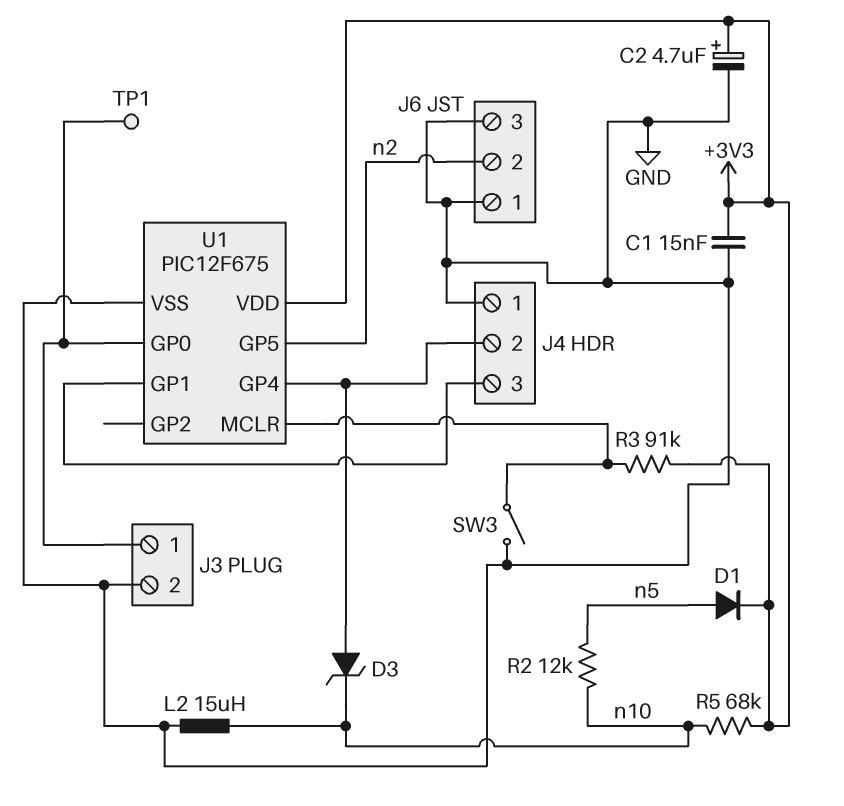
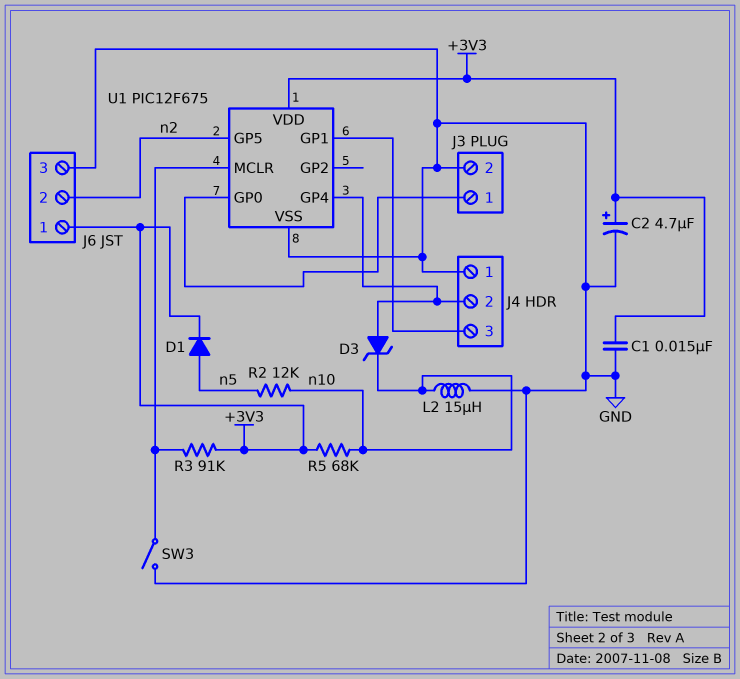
J6 pin 1: GND -> +3V3
TP1: test point (J3/1) -> none

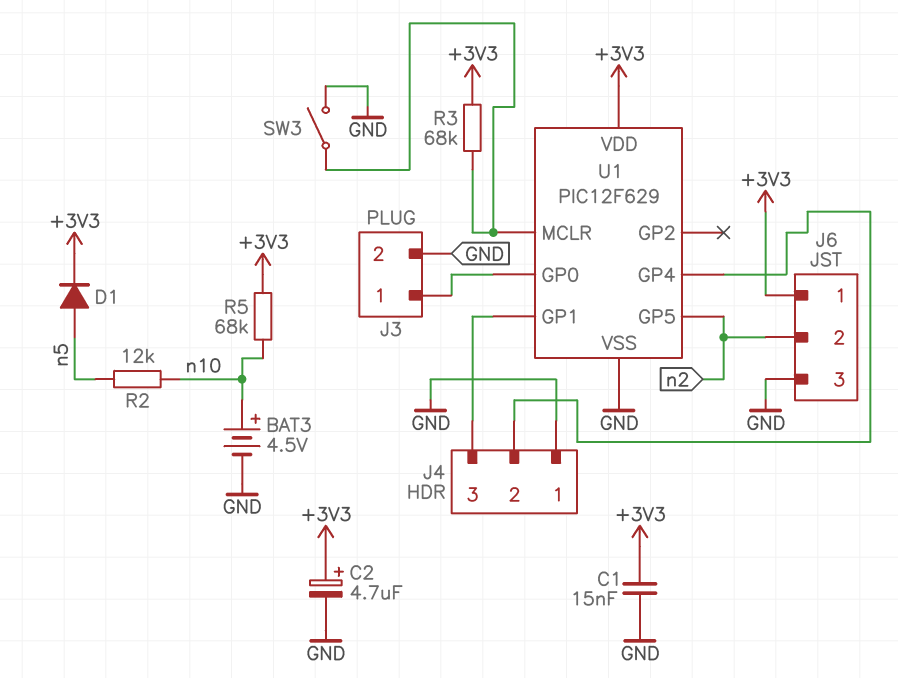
BAT3: none -> 4.5V (plus n10, minus GND)
D3: zener (A J4/2, K n10) -> none
L2: 15uH (GND, n10) -> none
R3: 91k (+3V3, U1/MCLR) -> 68k (+3V3, U1/MCLR)
U1: PIC12F675 -> PIC12F629

